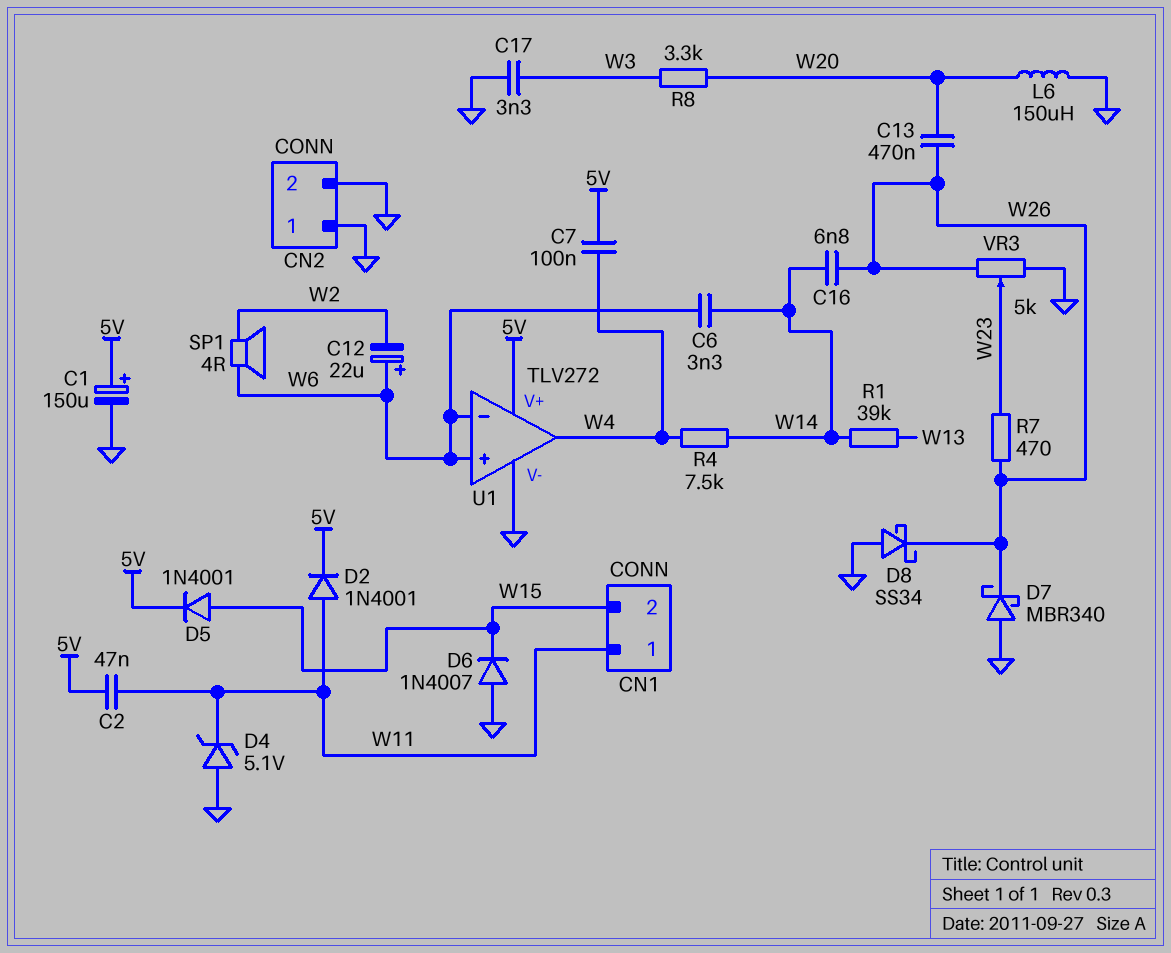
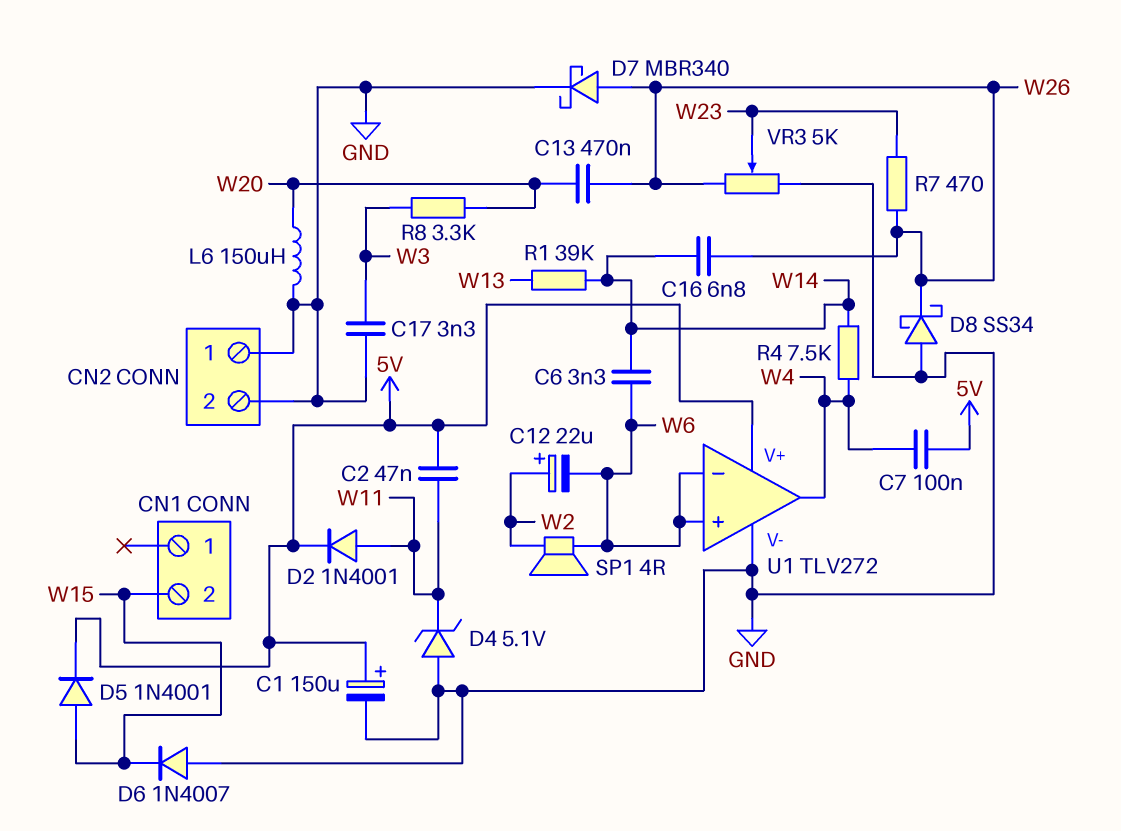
C12: 22uF (plus W6, minus W2) -> 22uF (plus W2, minus W6)
CN1 pin 1: W11 -> none
D7: schottky MBR340 (A GND, K W26) -> schottky MBR340 (A W26, K GND)

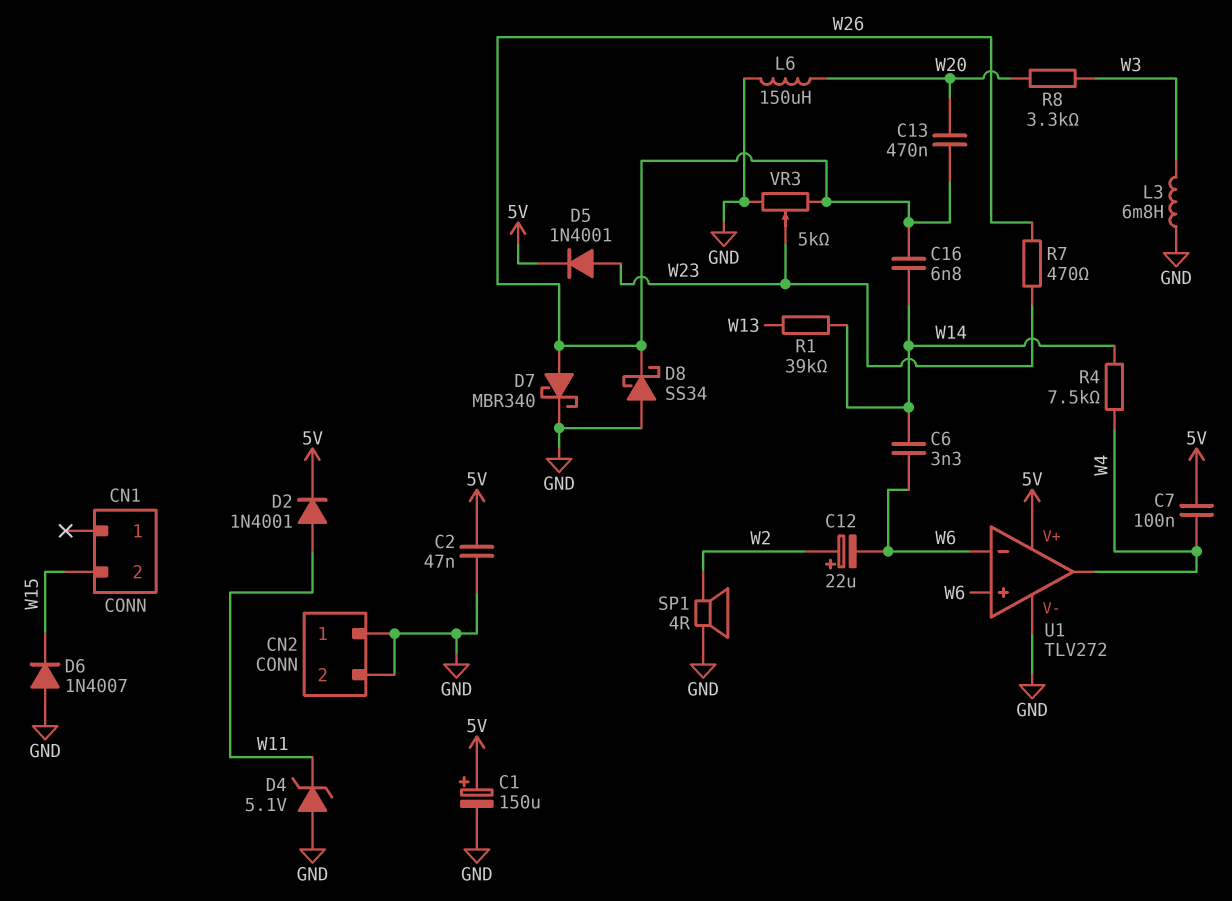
C2: 47nF (5V, W11) -> 47nF (5V, GND)
C17: 3.3nF (GND, W3) -> none
D5: diode 1N4001 (A W15, K 5V) -> diode 1N4001 (A W23, K 5V)
L3: none -> 6.8mH (GND, W3)
SP1: speaker 4R (W2, W6) -> speaker 4R (GND, W2)

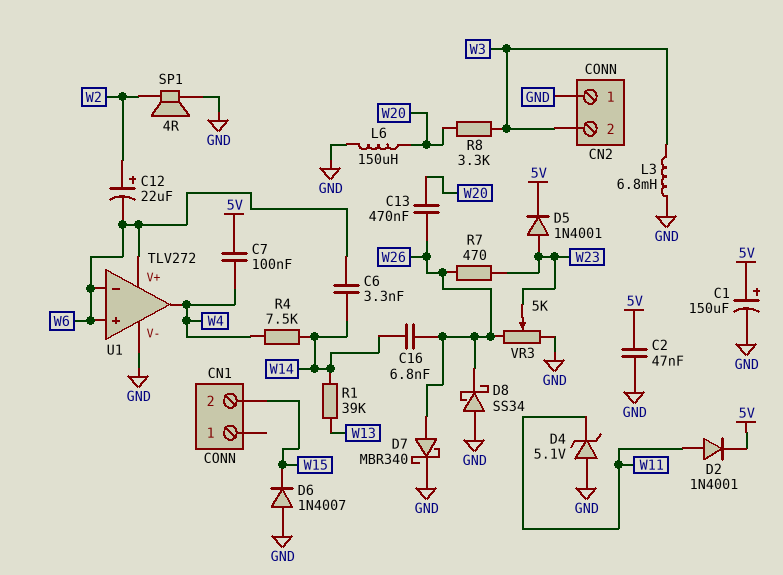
CN2 pin 2: GND -> W3
U1 pin V+: 5V -> W6

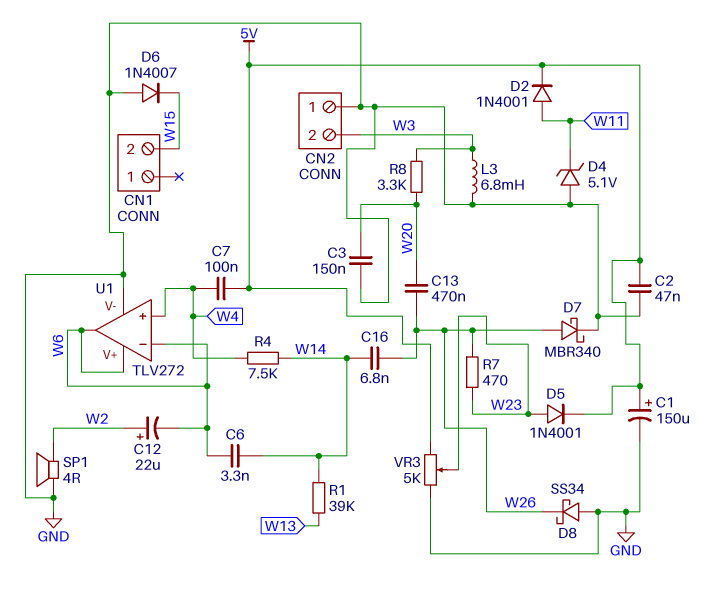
C3: none -> 150nF (GND, W20)
L6: 150uH (GND, W20) -> none
U1 pin in+: W6 -> W4
U1 pin out: W4 -> W6
VR3: 5k (GND, W26, wiper W23) -> 5k (5V, GND, wiper W23)

